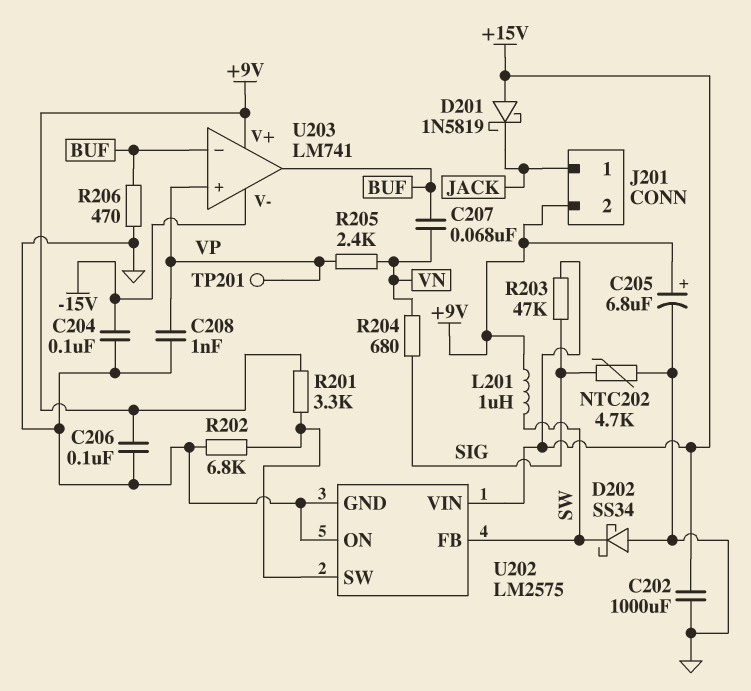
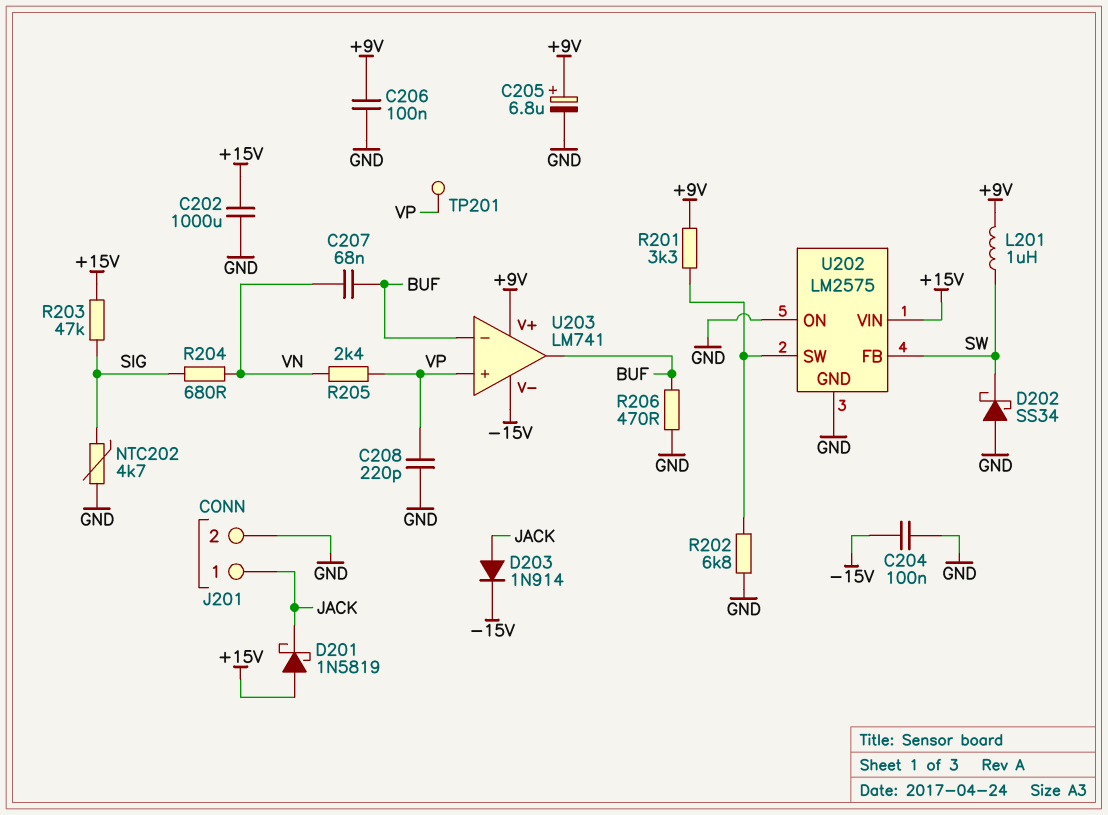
C208: 1nF (GND, VP) -> 220pF (GND, VP)
D203: none -> diode 1N914 (A JACK, K -15V)
J201 pin 2: +9V -> GND

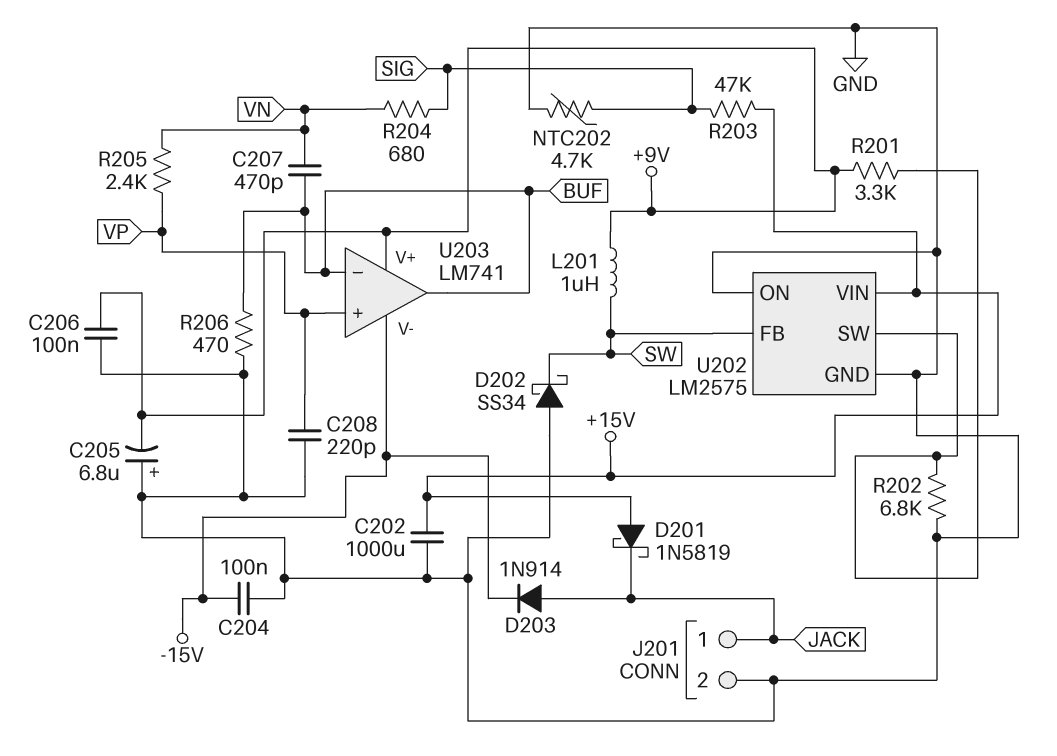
C205: 6.8uF (plus +9V, minus GND) -> 6.8uF (plus GND, minus +9V)
C207: 68nF (BUF, VN) -> 470pF (BUF, VN)
TP201: test point (VP) -> none

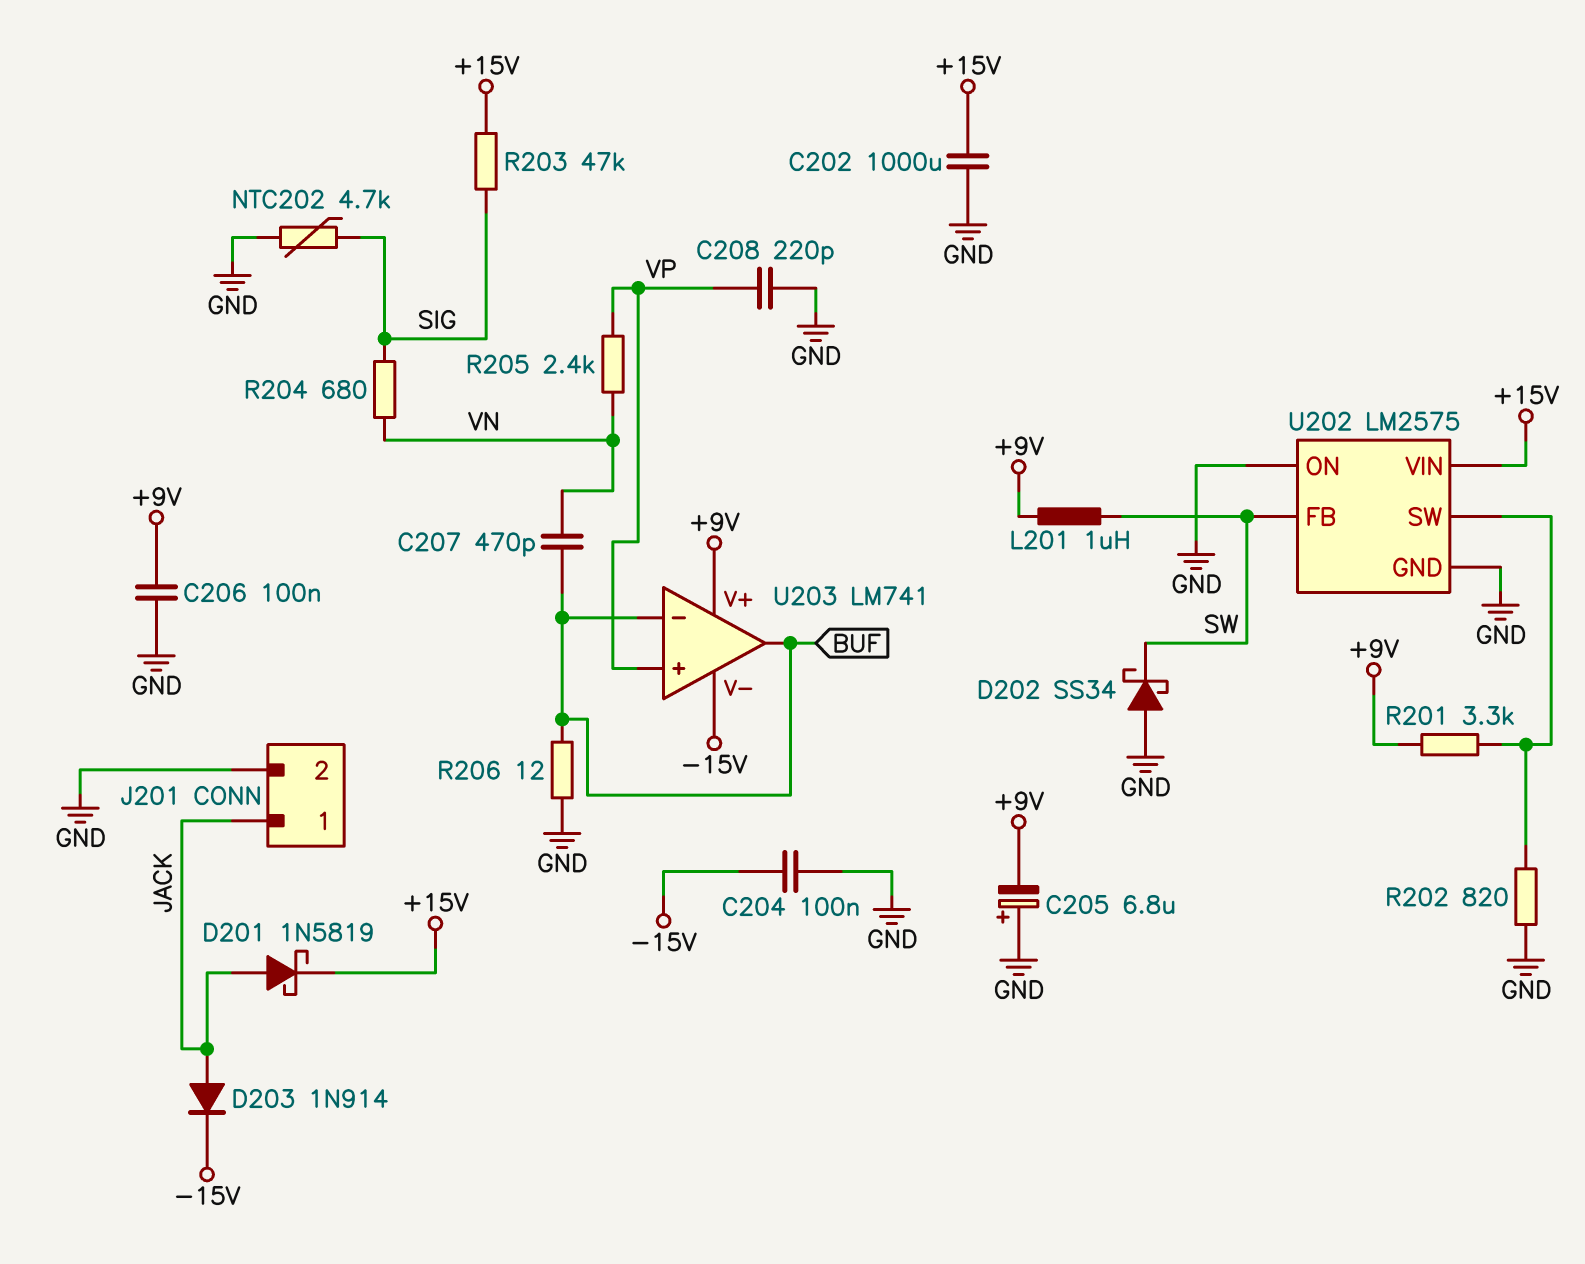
D201: schottky 1N5819 (A +15V, K JACK) -> schottky 1N5819 (A JACK, K +15V)
R202: 6.8k (GND, U202/SW) -> 820 (GND, U202/SW)
R206: 470 (BUF, GND) -> 12 (BUF, GND)

